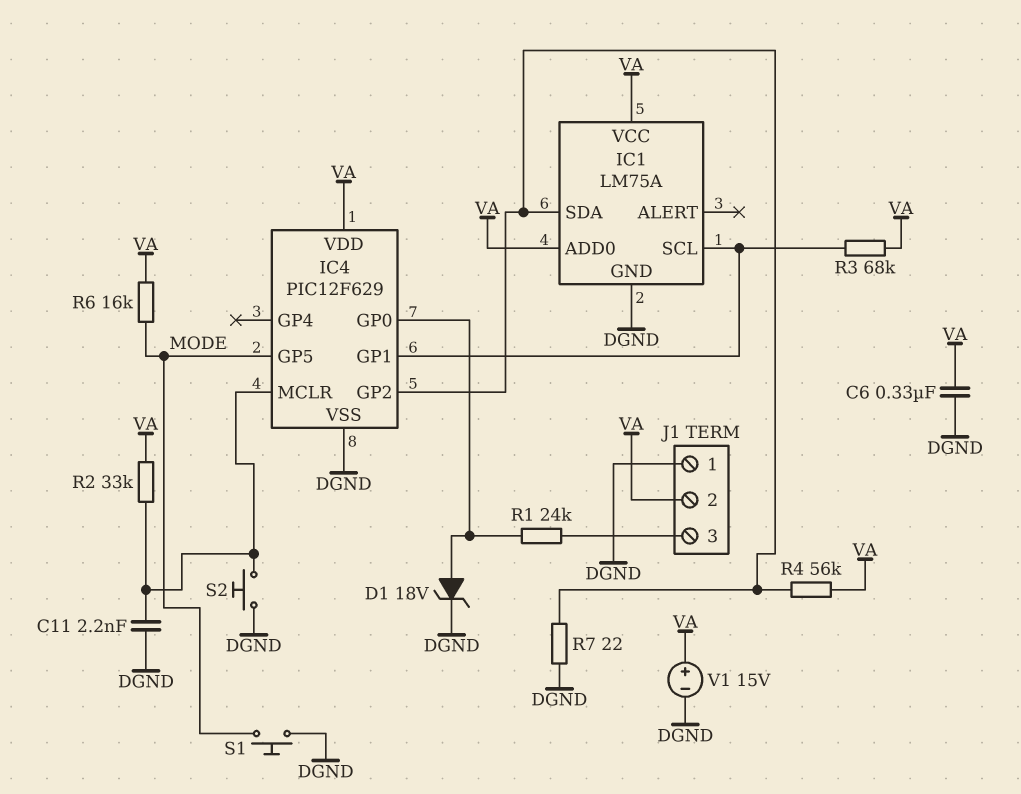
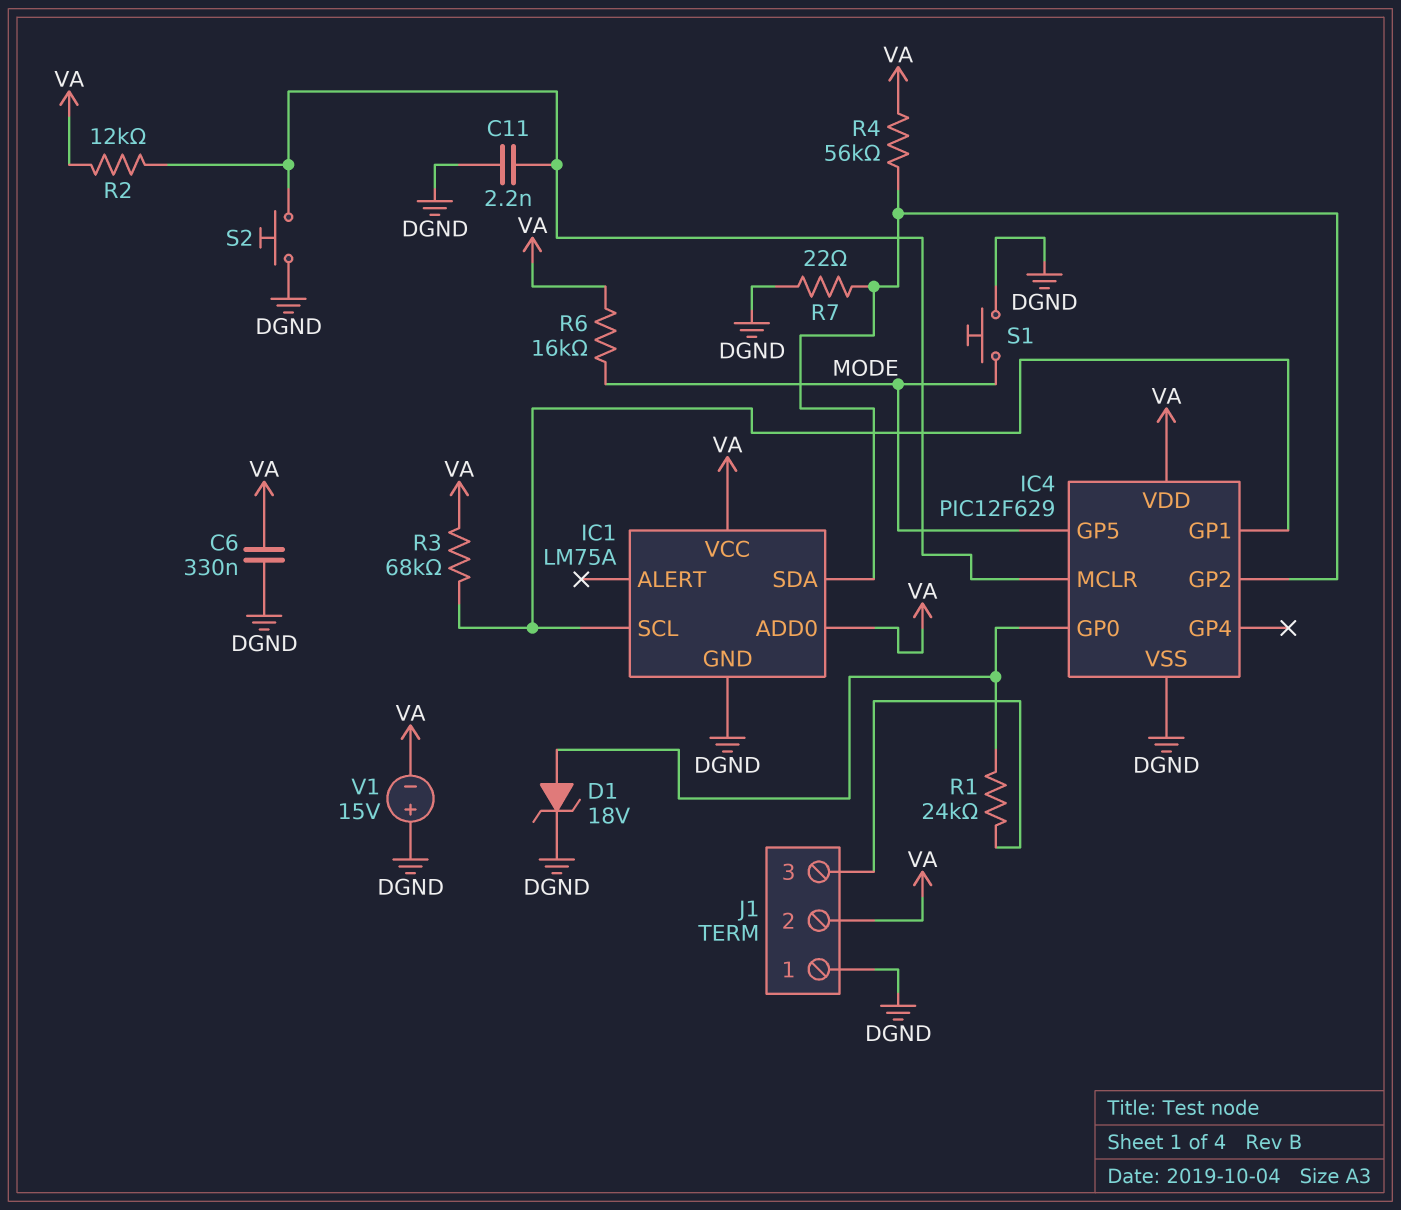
R2: 33k (IC4/MCLR, VA) -> 12k (IC4/MCLR, VA)
V1: 15V (plus VA, minus DGND) -> 15V (plus DGND, minus VA)

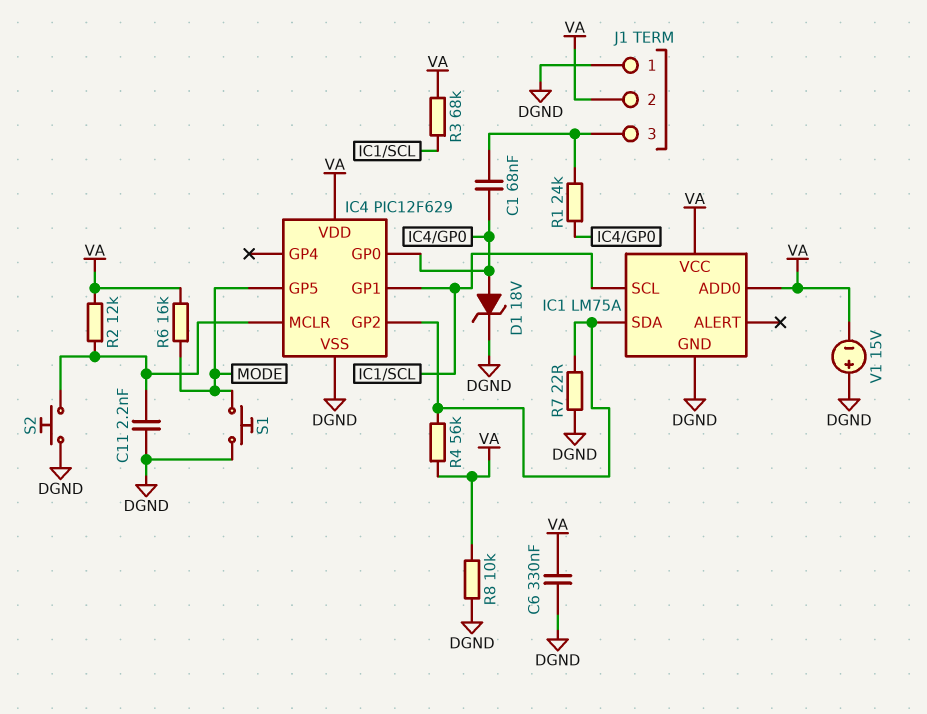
C1: none -> 68nF (IC4/GP0, J1/3)
R8: none -> 10k (DGND, VA)

